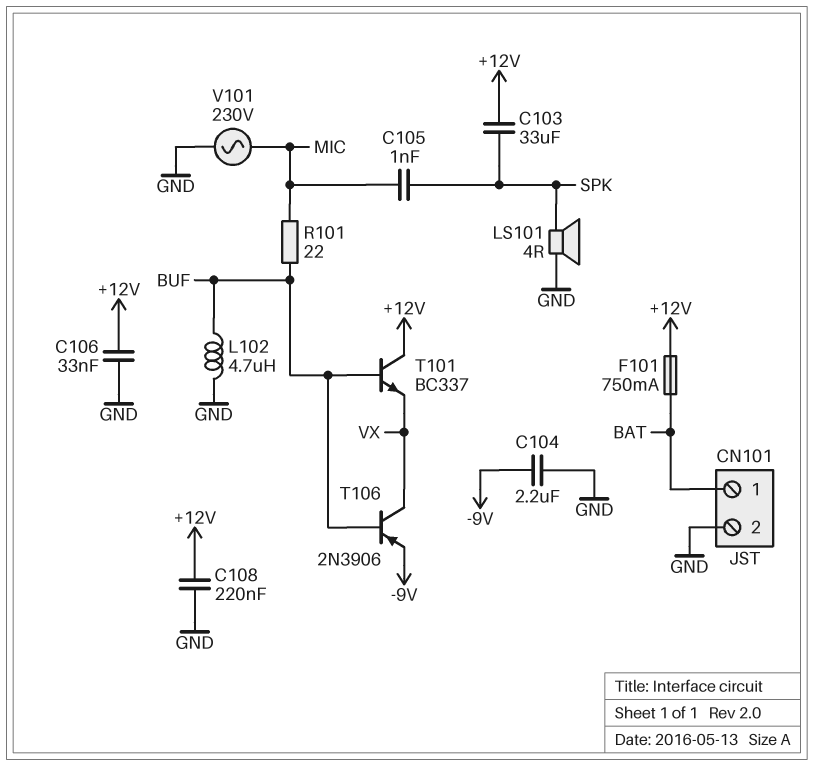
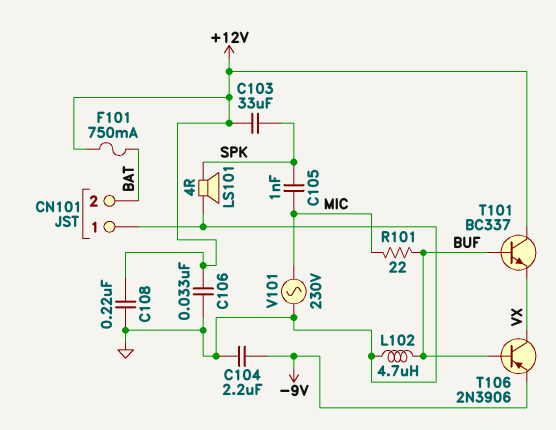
CN101 pin 1: BAT -> GND
CN101 pin 2: GND -> BAT

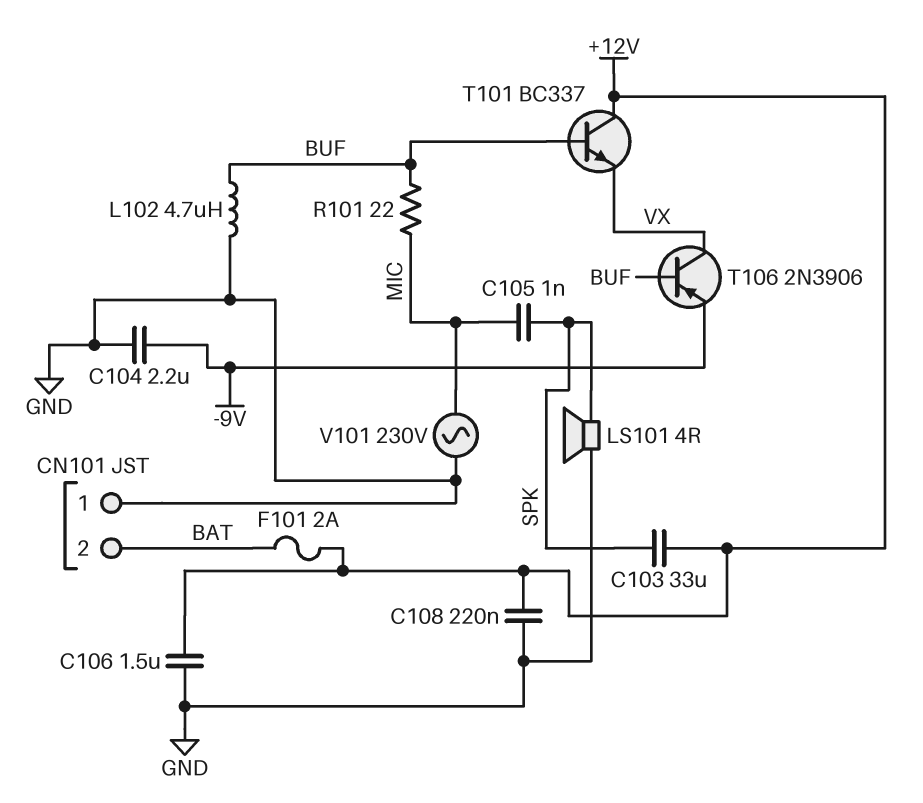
C106: 33nF (+12V, GND) -> 1.5uF (+12V, GND)
F101: 750mA (+12V, BAT) -> 2A (+12V, BAT)

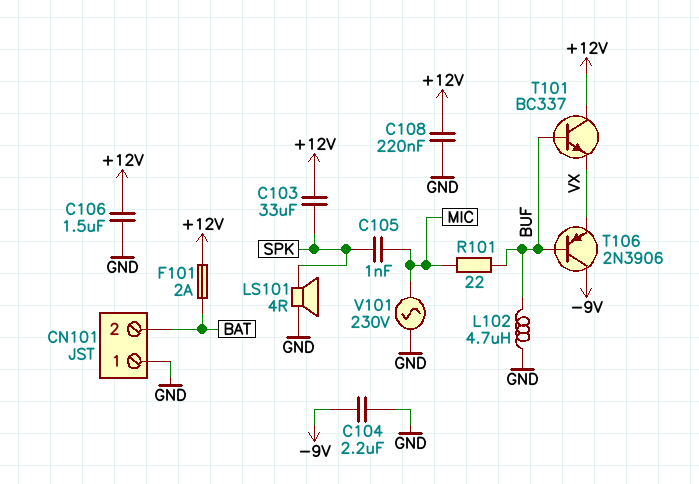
T106: PNP 2N3906 (B BUF, C VX, E -9V) -> PNP 2N3906 (B BUF, C -9V, E VX)

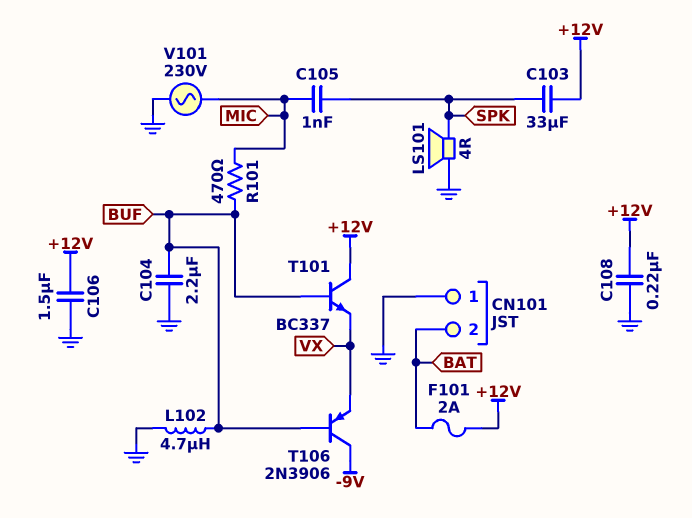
C104: 2.2uF (-9V, GND) -> 2.2uF (BUF, GND)
R101: 22 (BUF, MIC) -> 470 (BUF, MIC)

